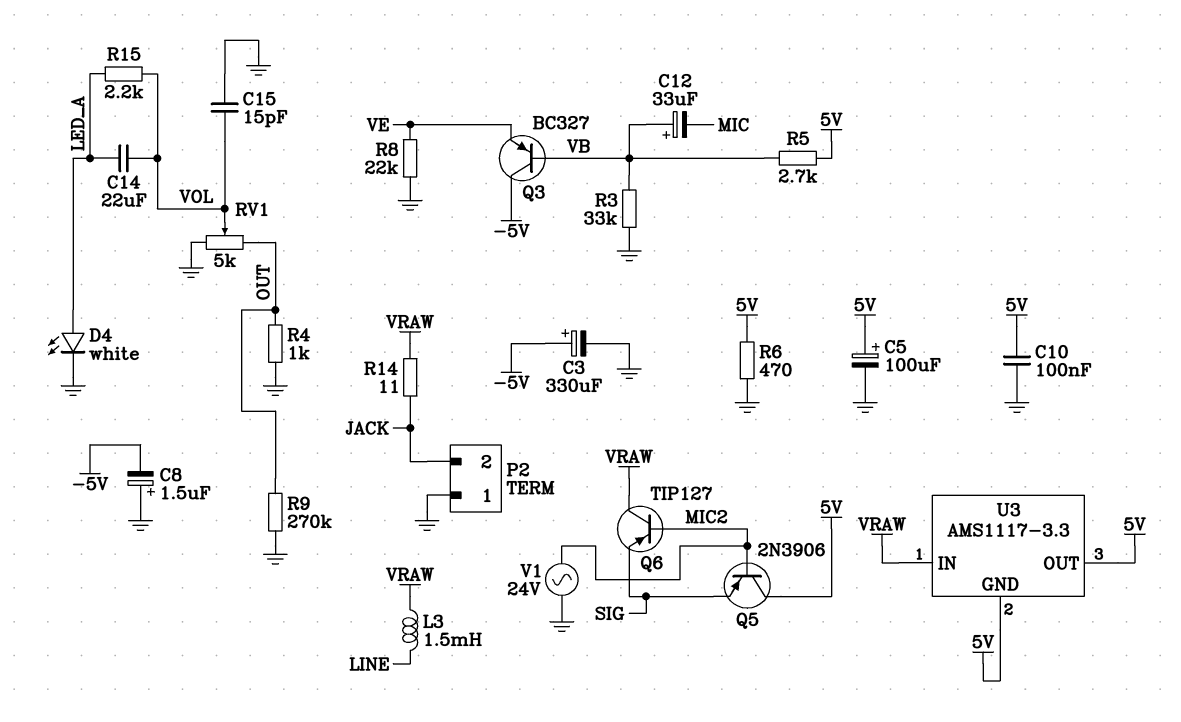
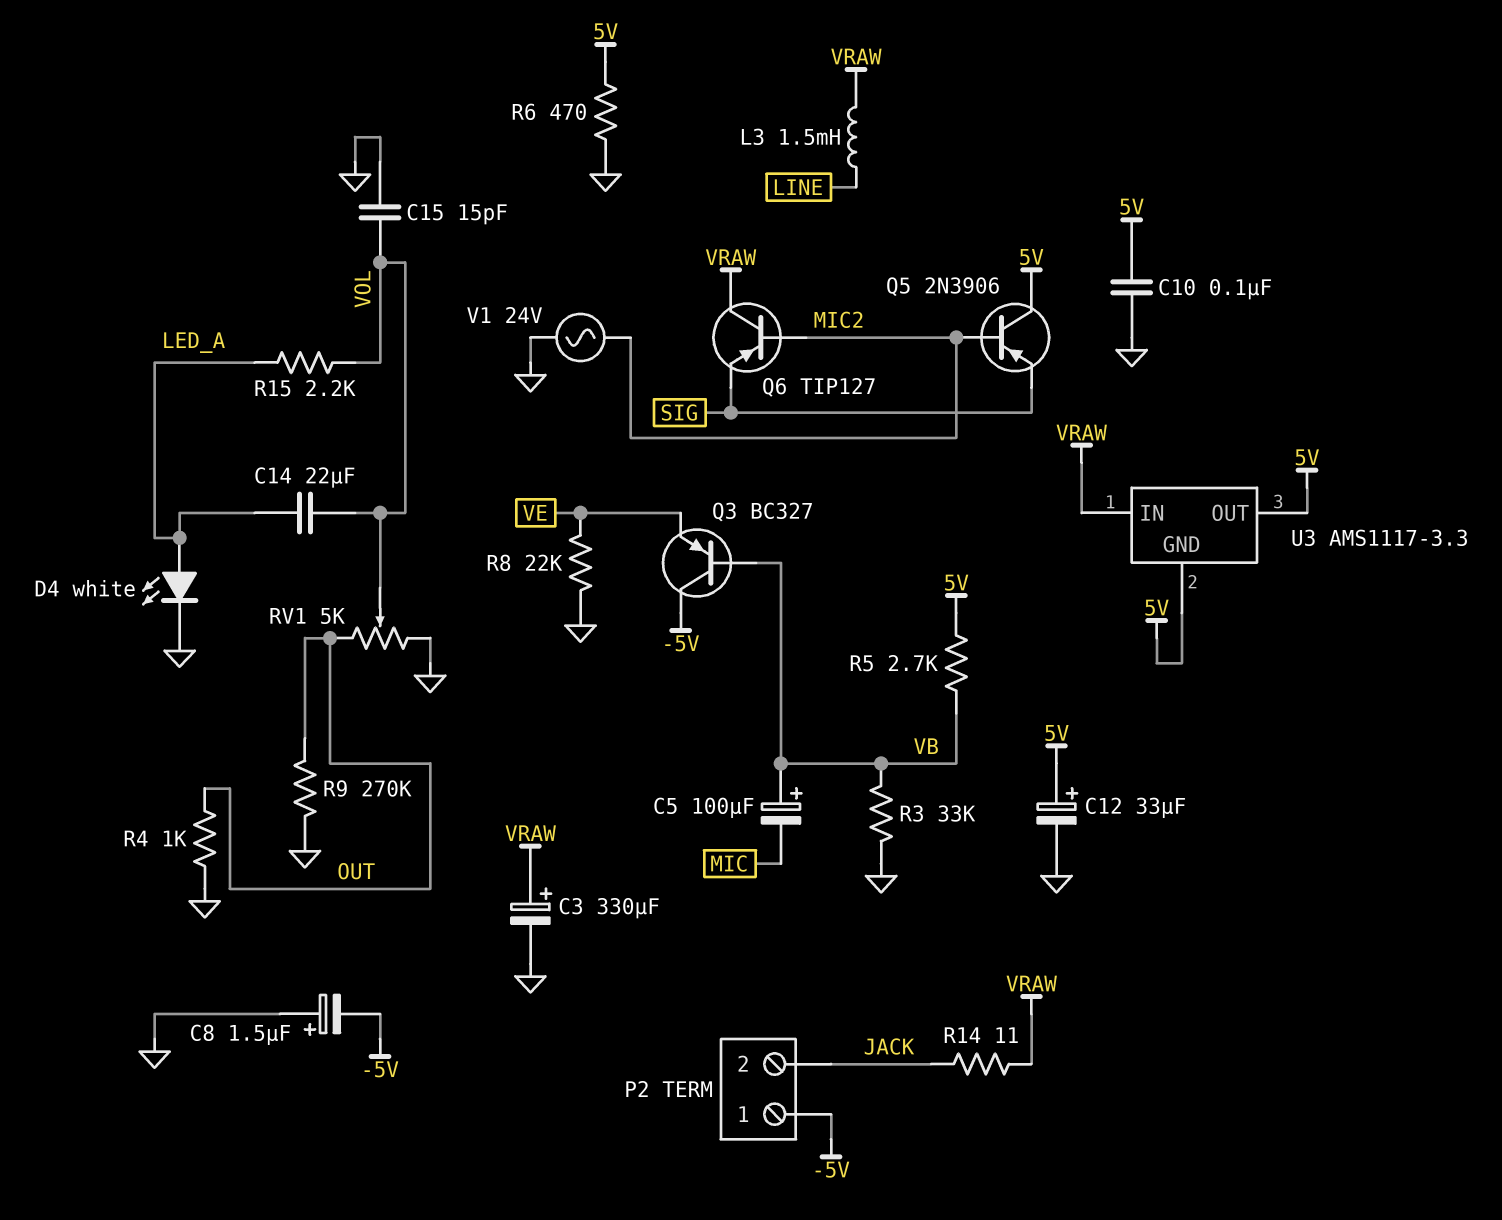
C3: 330uF (plus -5V, minus GND) -> 330uF (plus VRAW, minus GND)
C5: 100uF (plus 5V, minus GND) -> 100uF (plus VB, minus MIC)
C12: 33uF (plus VB, minus MIC) -> 33uF (plus 5V, minus GND)
P2 pin 1: GND -> -5V

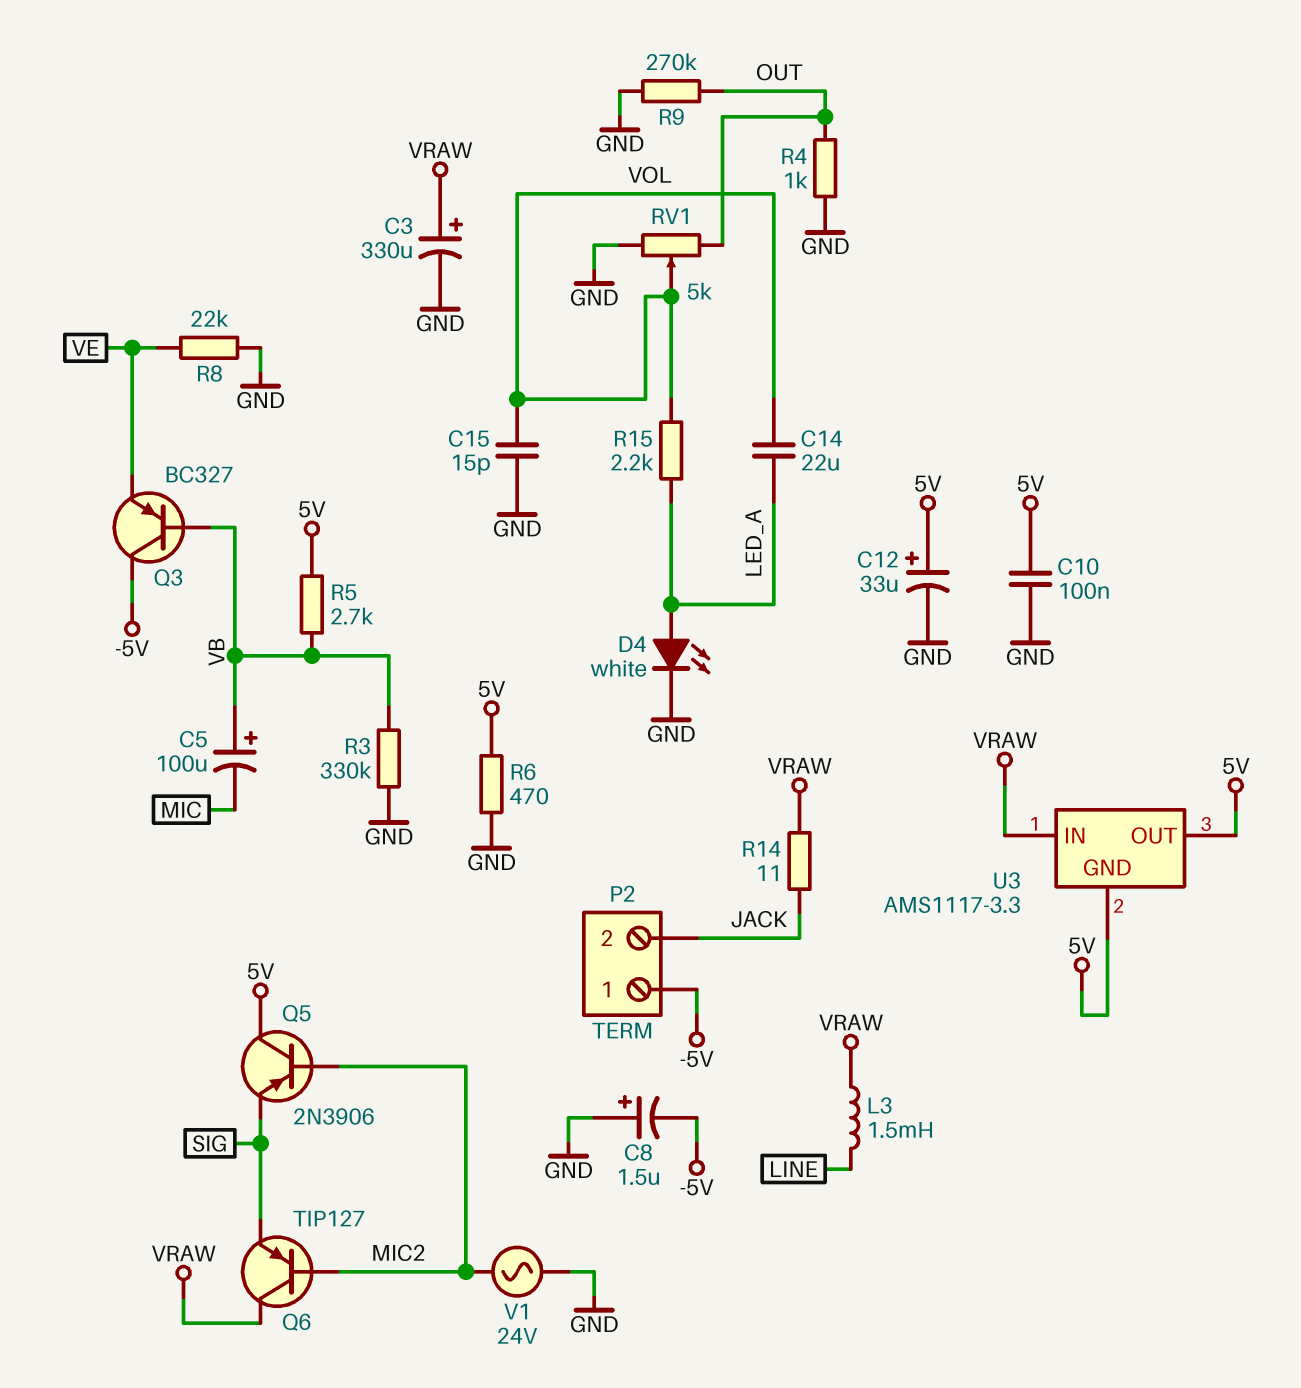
R3: 33k (GND, VB) -> 330k (GND, VB)

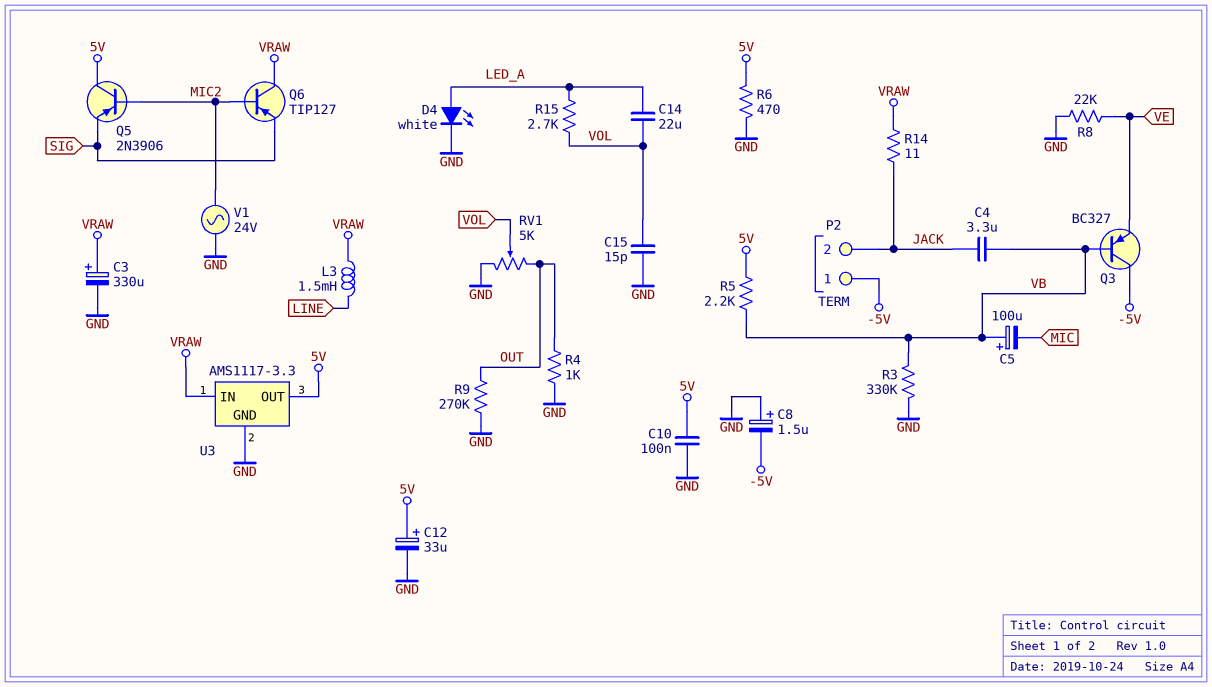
C4: none -> 3.3uF (JACK, VB)
R5: 2.7k (5V, VB) -> 2.2k (5V, VB)
R15: 2.2k (LED_A, VOL) -> 2.7k (LED_A, VOL)
U3 pin GND: 5V -> GND

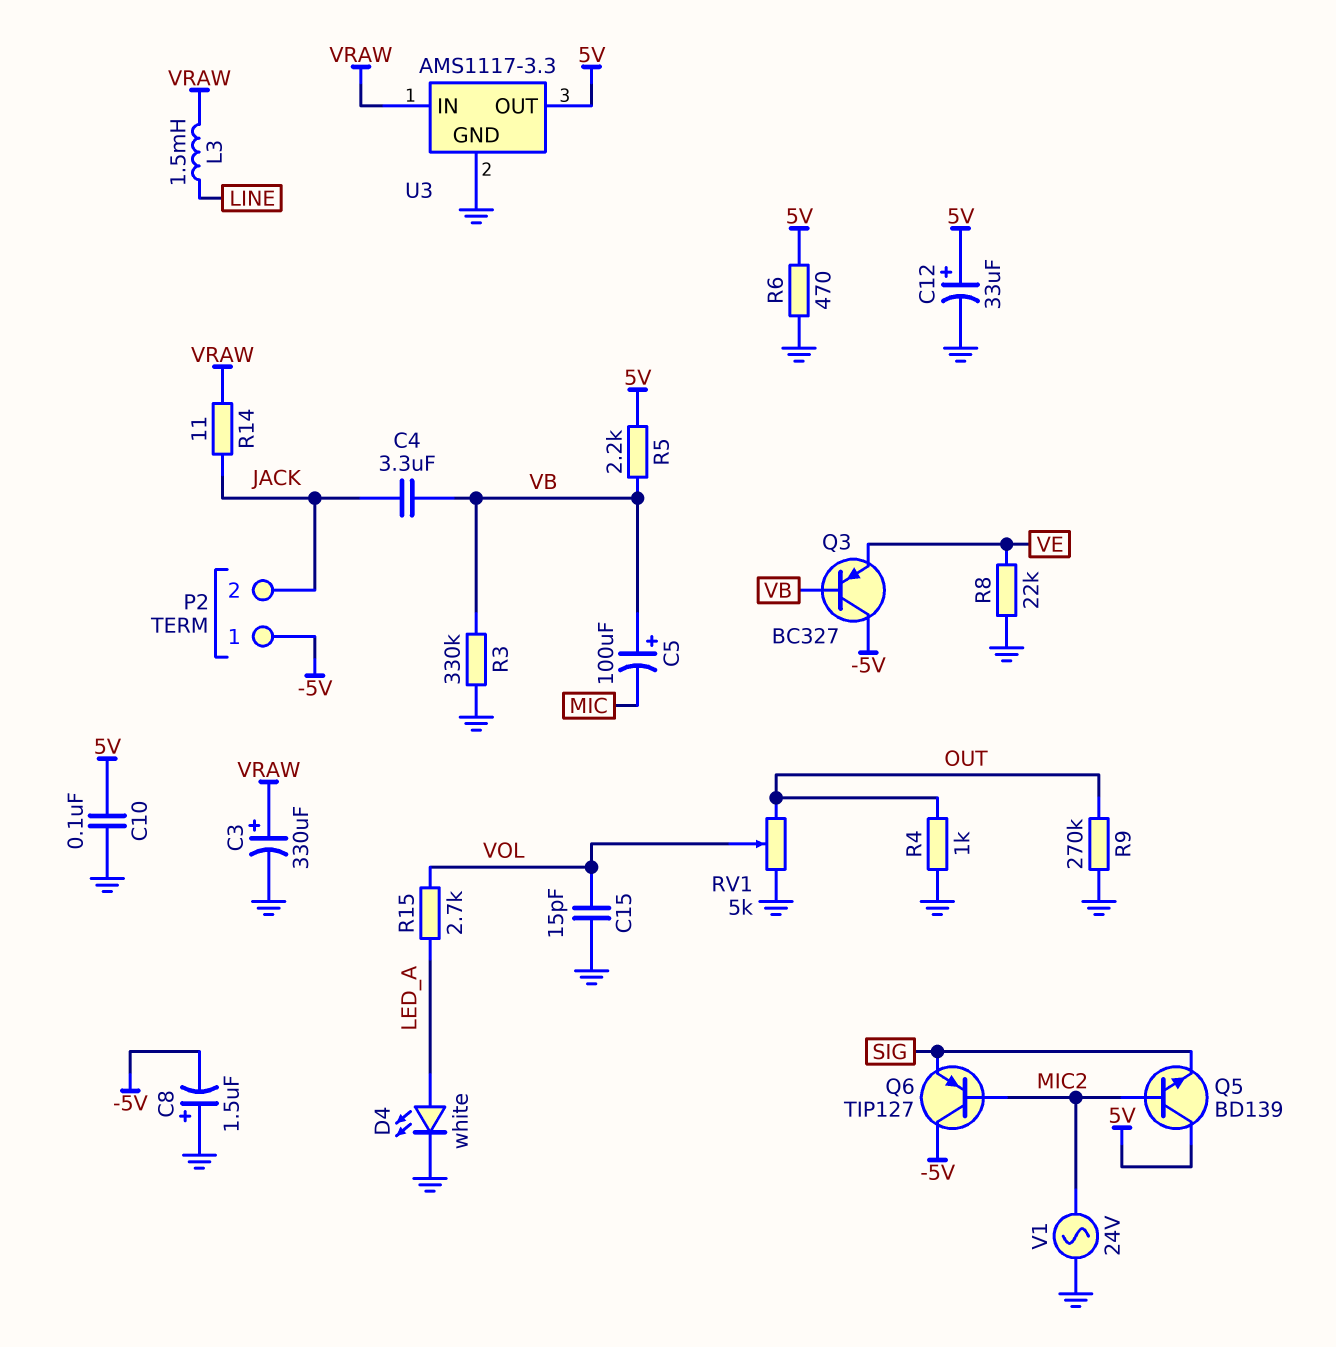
C14: 22uF (LED_A, VOL) -> none
Q5: PNP 2N3906 (B MIC2, C 5V, E SIG) -> NPN BD139 (B MIC2, C 5V, E SIG)
Q6: PNP TIP127 (B MIC2, C VRAW, E SIG) -> PNP TIP127 (B MIC2, C -5V, E SIG)

